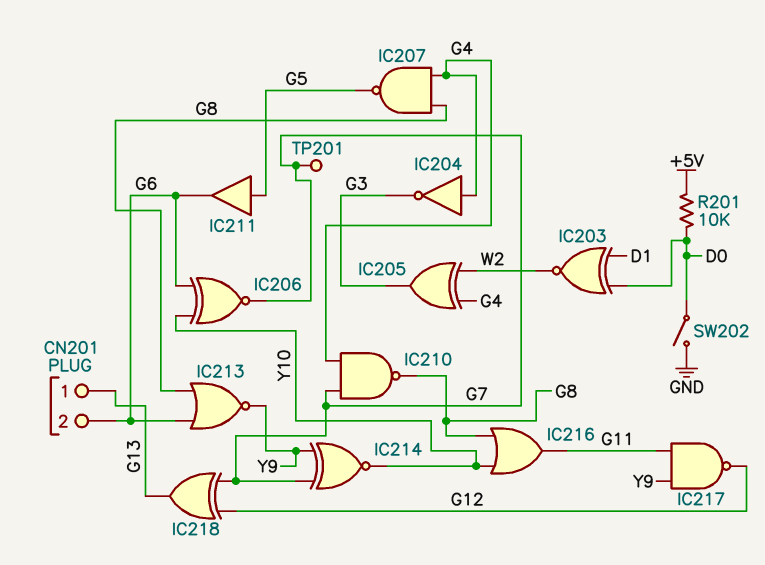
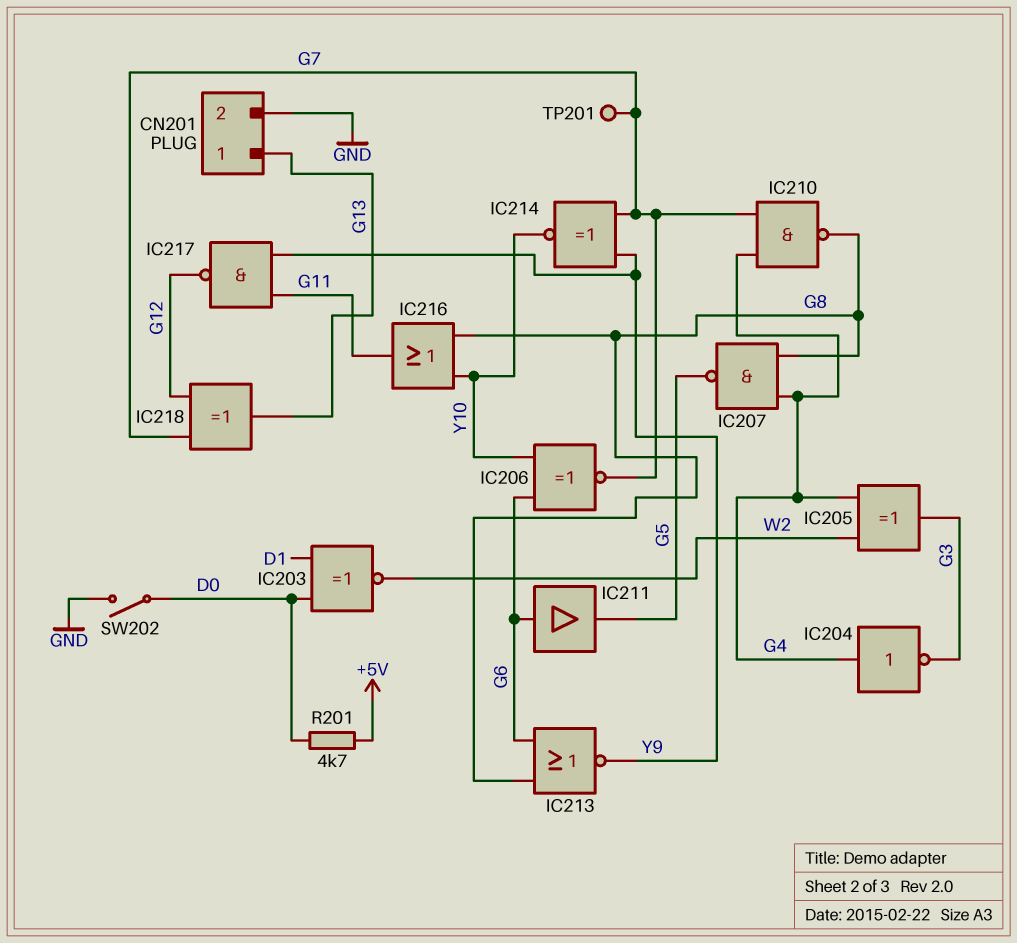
CN201 pin 2: G6 -> GND
IC211: buffer (in G5, out G6) -> buffer (in G6, out G5)
R201: 10k (+5V, D0) -> 4.7k (+5V, D0)

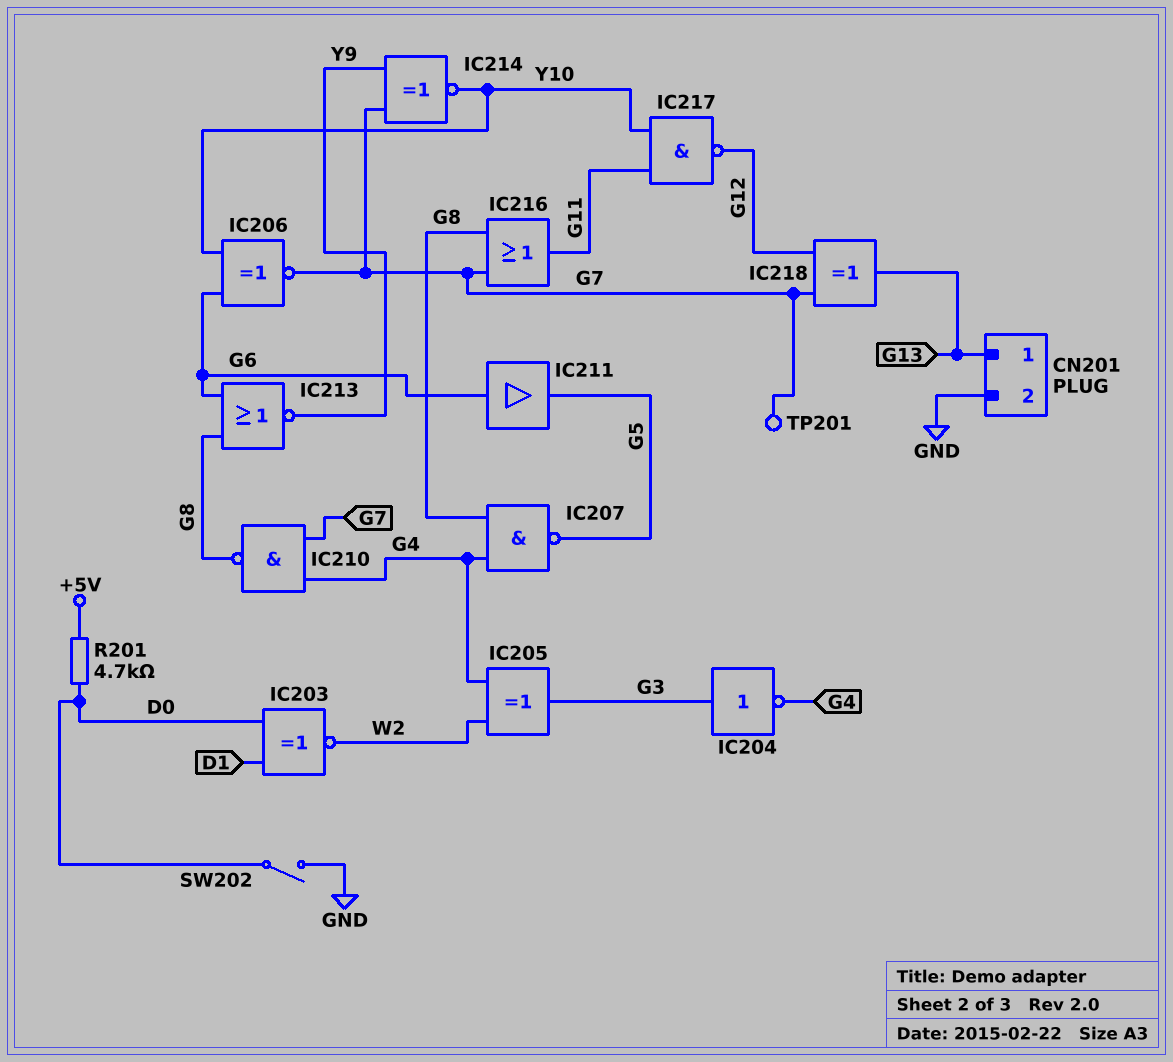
IC204: NOT (in G4, out G3) -> NOT (in G3, out G4)
IC216: OR (in G8, in Y10, out G11) -> OR (in G7, in G8, out G11)
IC217: NAND (in G11, in Y9, out G12) -> NAND (in G11, in Y10, out G12)

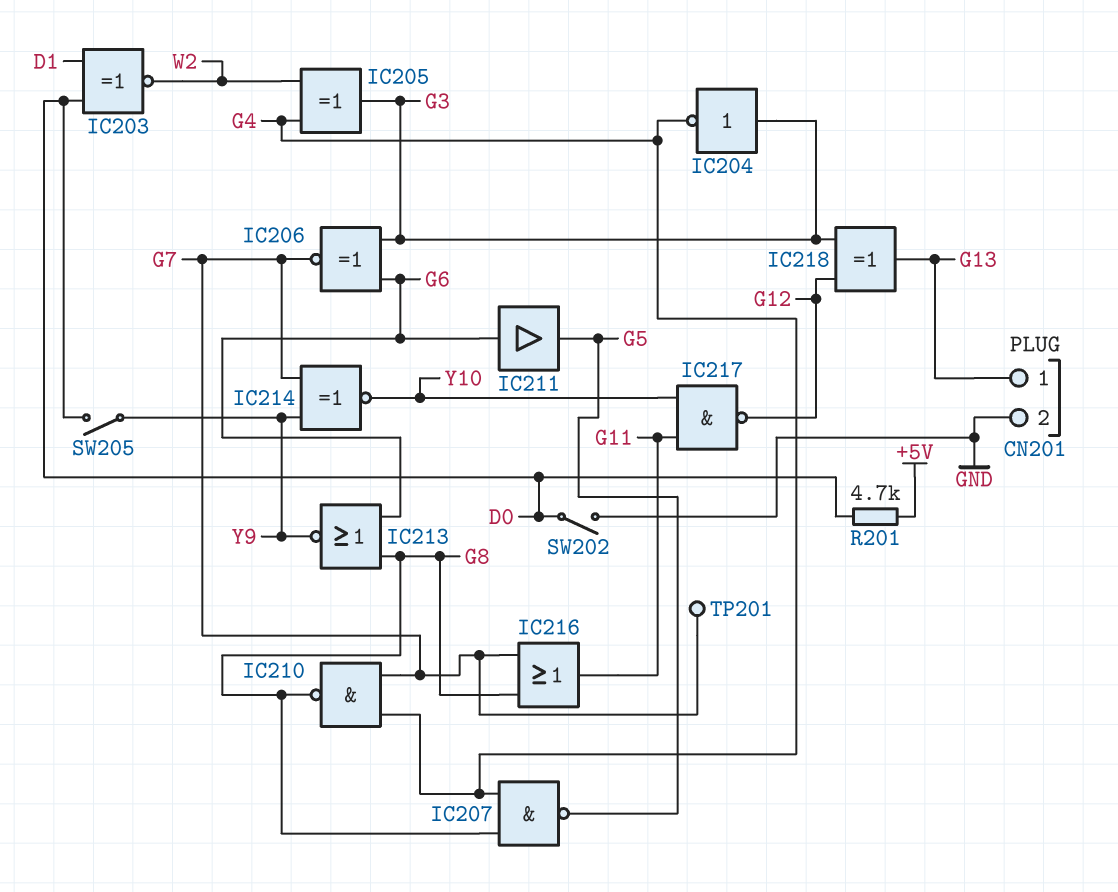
IC206: XNOR (in G6, in Y10, out G7) -> XNOR (in G3, in G6, out G7)
IC218: XOR (in G7, in G12, out G13) -> XOR (in G3, in G12, out G13)
SW205: none -> switch (D0, Y9)

